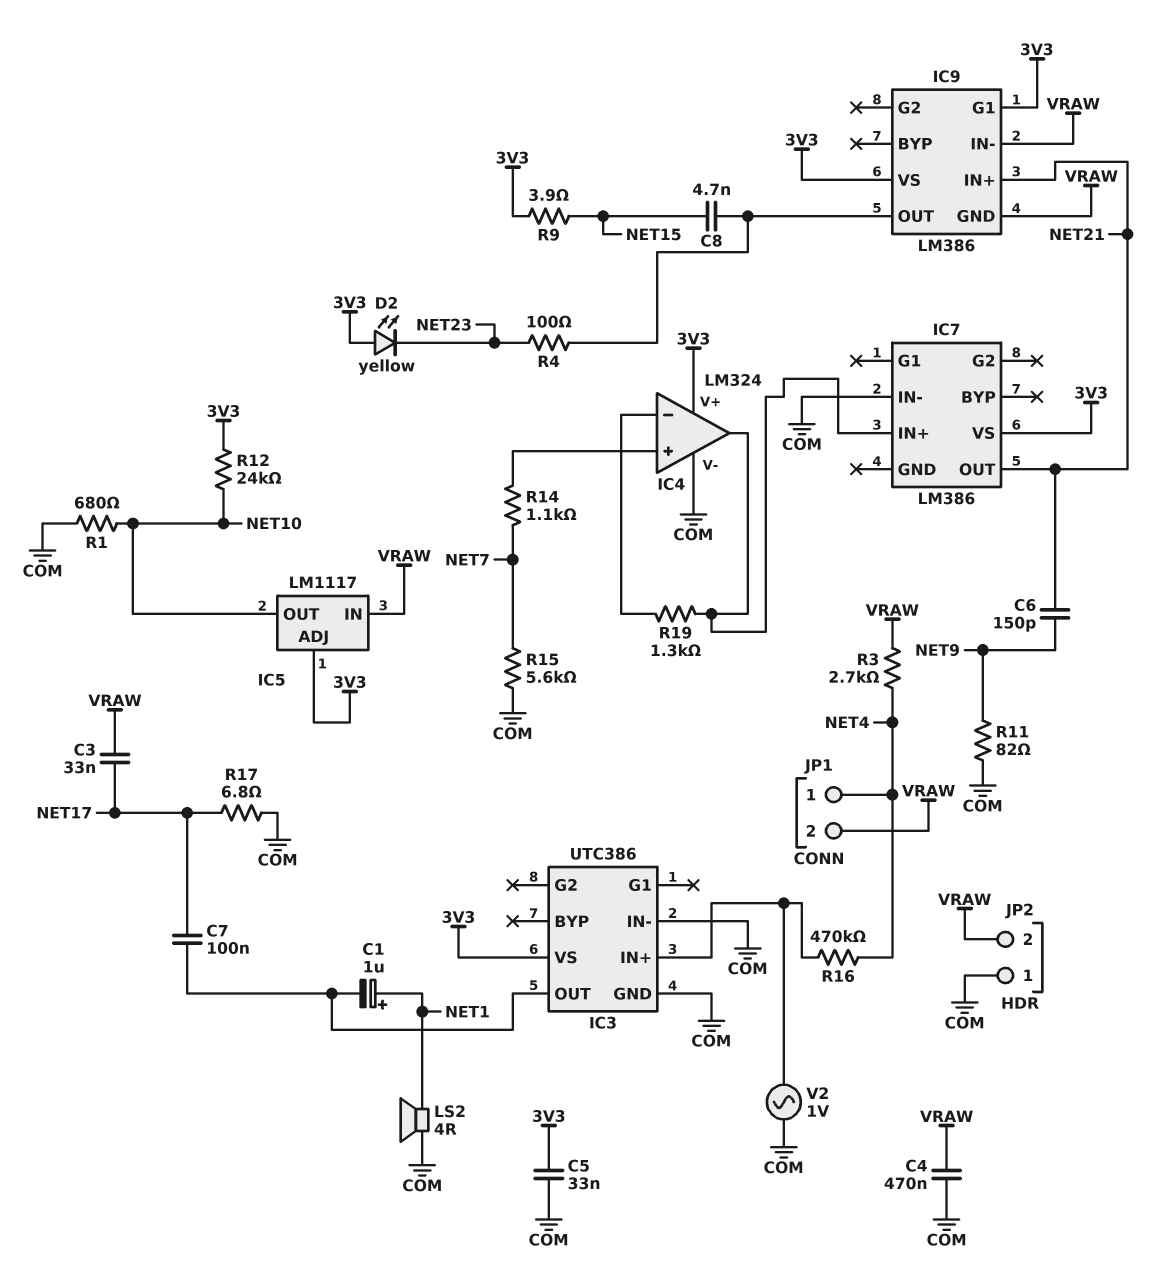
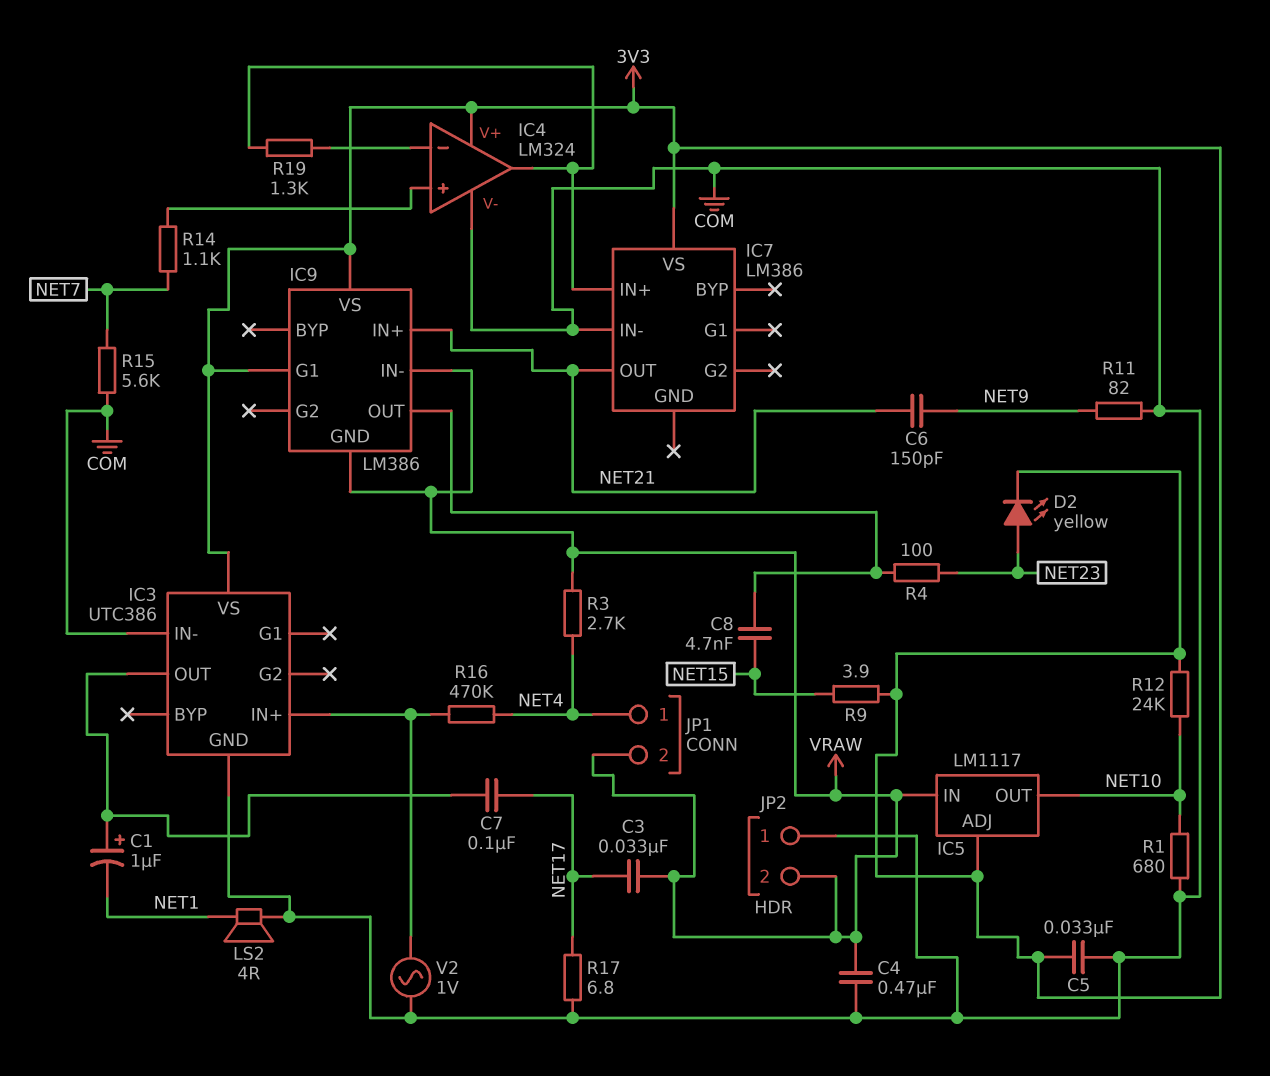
C1: 1uF (plus NET1, minus IC3/OUT) -> 1uF (plus IC3/OUT, minus NET1)
D2: LED yellow (A 3V3, K NET23) -> LED yellow (A NET23, K 3V3)

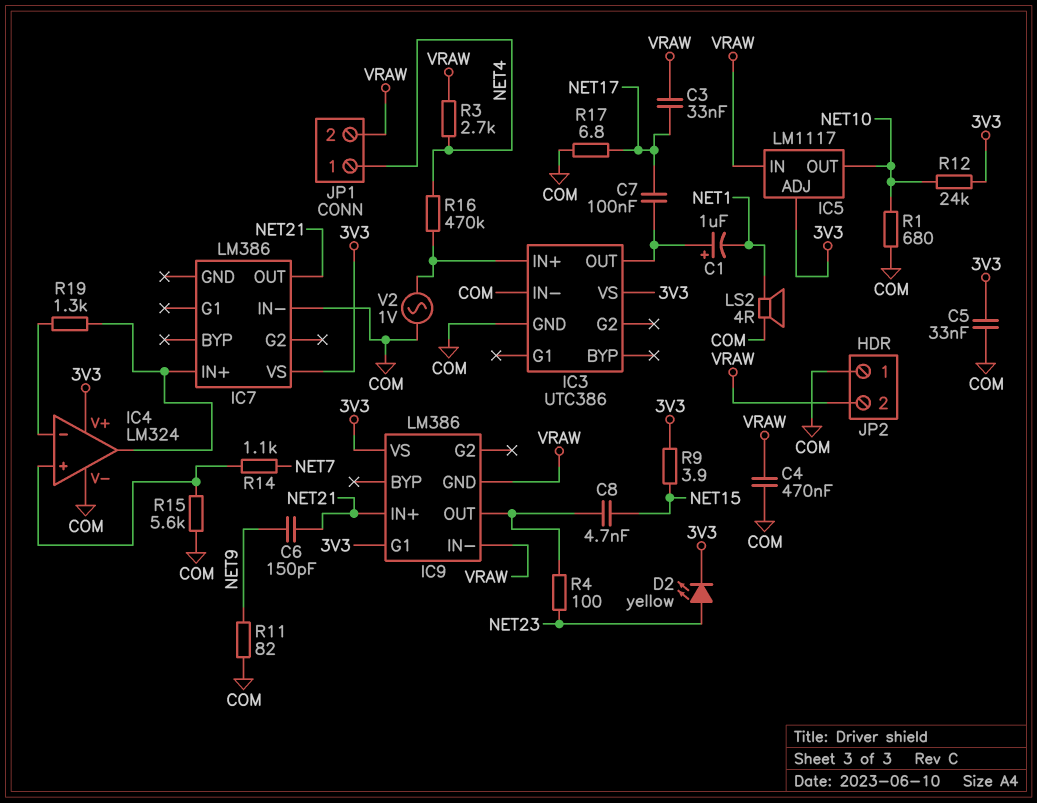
R15: 5.6k (COM, NET7) -> 5.6k (COM, IC4/in+)

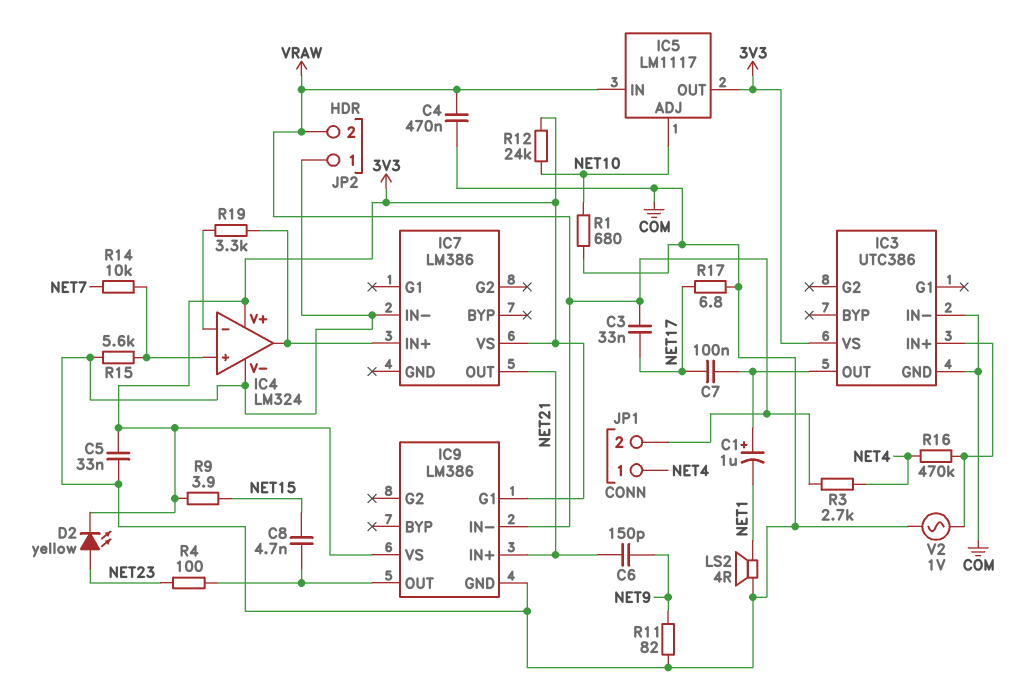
IC5 pin ADJ: 3V3 -> NET10
IC5 pin OUT: NET10 -> 3V3
IC9 pin GND: VRAW -> COM
R14: 1.1k (IC4/in+, NET7) -> 10k (IC4/in+, NET7)
R19: 1.3k (IC4/in-, IC4/out) -> 3.3k (IC4/in-, IC4/out)

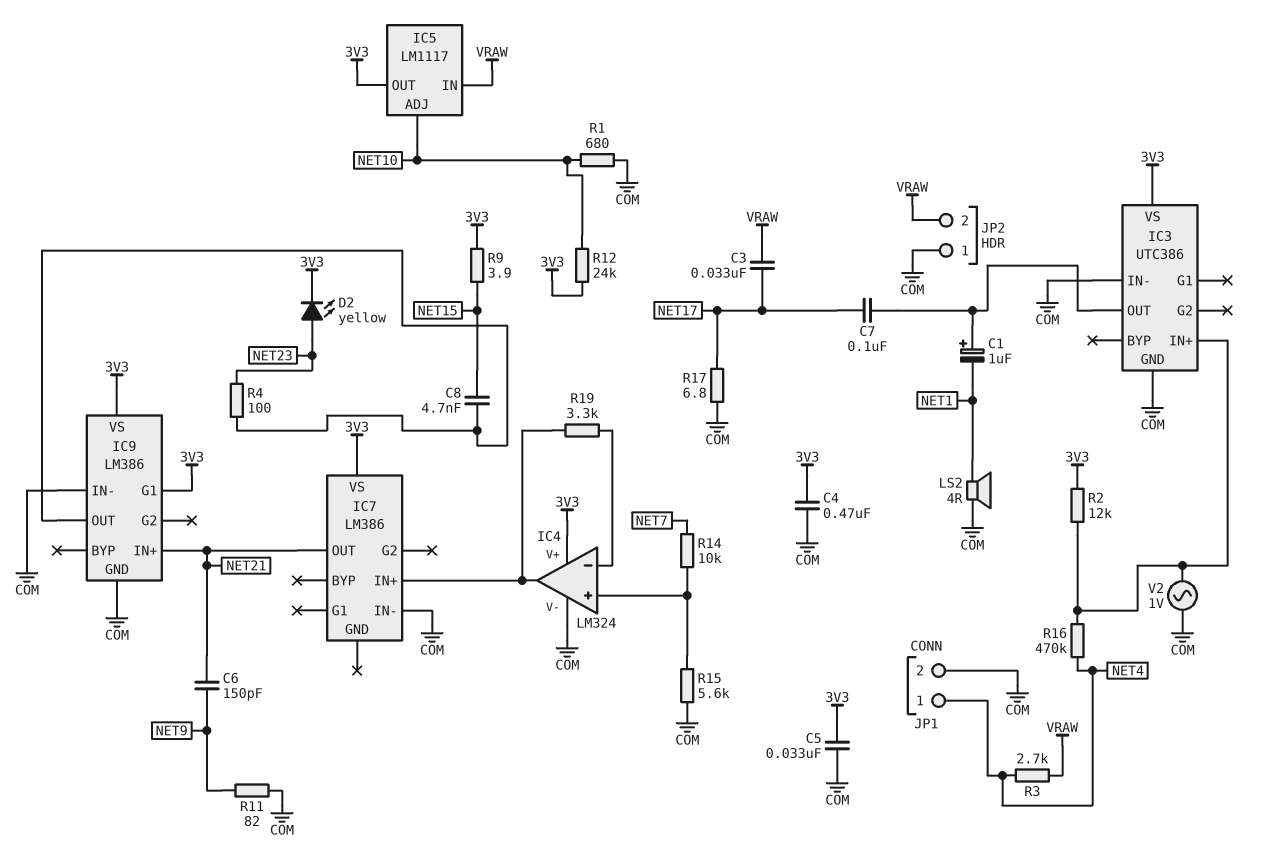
C4: 470nF (COM, VRAW) -> 470nF (3V3, COM)
IC9 pin IN-: VRAW -> COM
JP1 pin 2: VRAW -> COM
R2: none -> 12k (3V3, IC3/IN+)

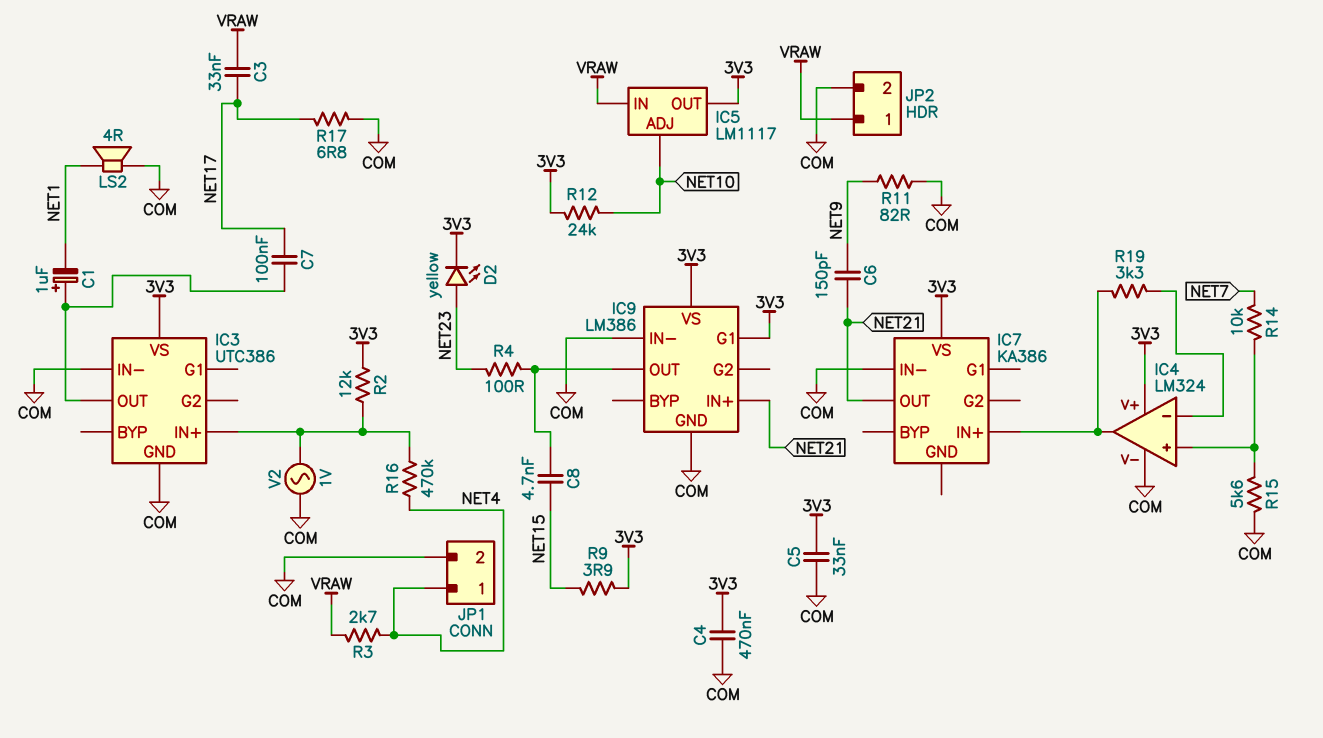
IC7: LM386 -> KA386
JP2 pin 1: COM -> VRAW
JP2 pin 2: VRAW -> COM
R1: 680 (COM, NET10) -> none

